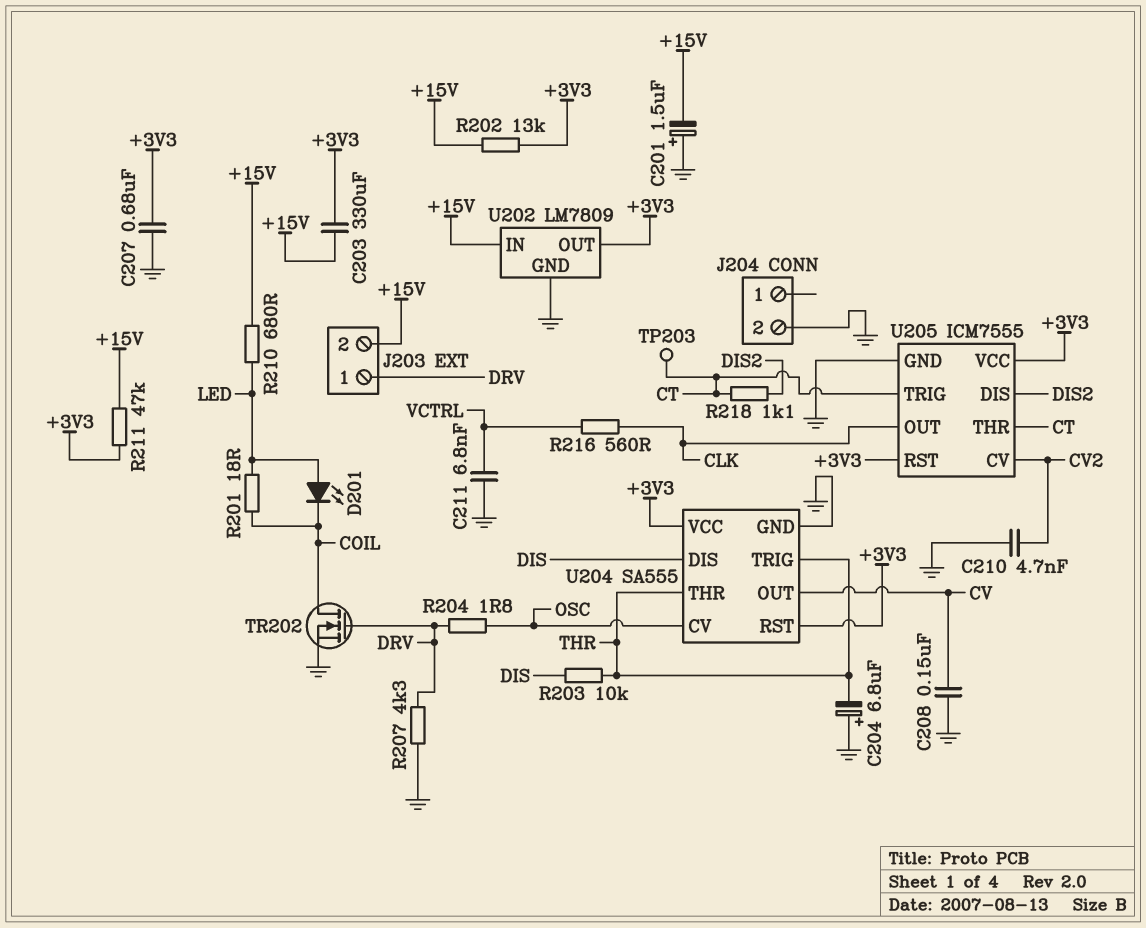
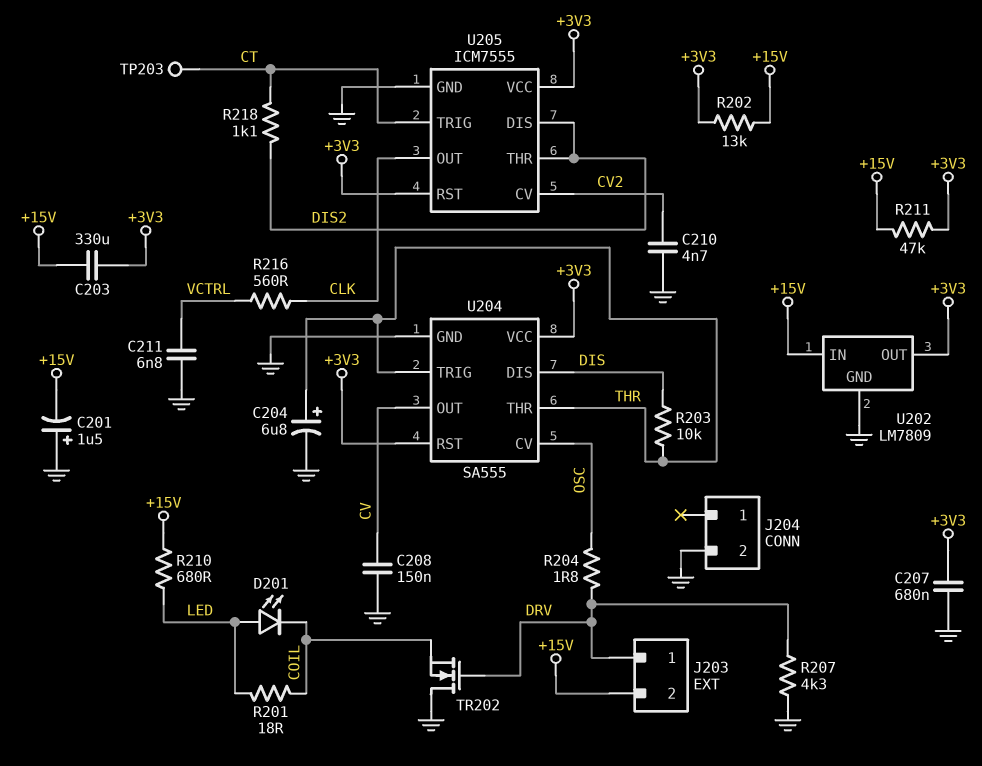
C204: 6.8uF (plus GND, minus THR) -> 6.8uF (plus THR, minus GND)
TR202: NMOS (G DRV, D COIL, S GND) -> NMOS (G DRV, D GND, S COIL)
U205 pin THR: CT -> DIS2

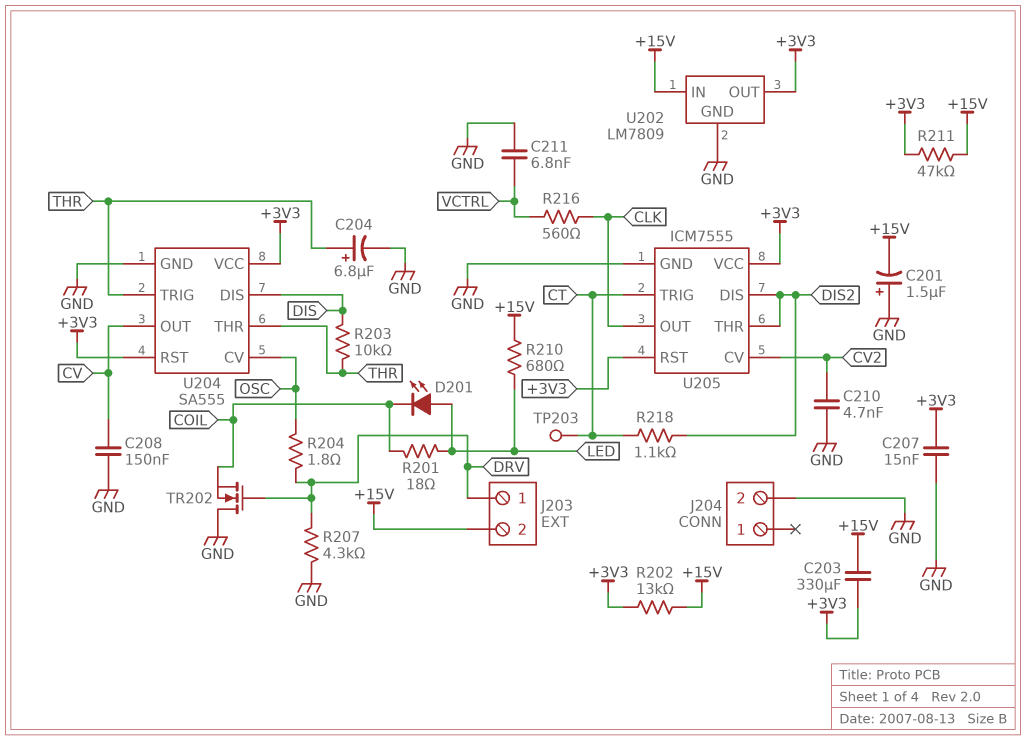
C207: 680nF (+3V3, GND) -> 15nF (+3V3, GND)

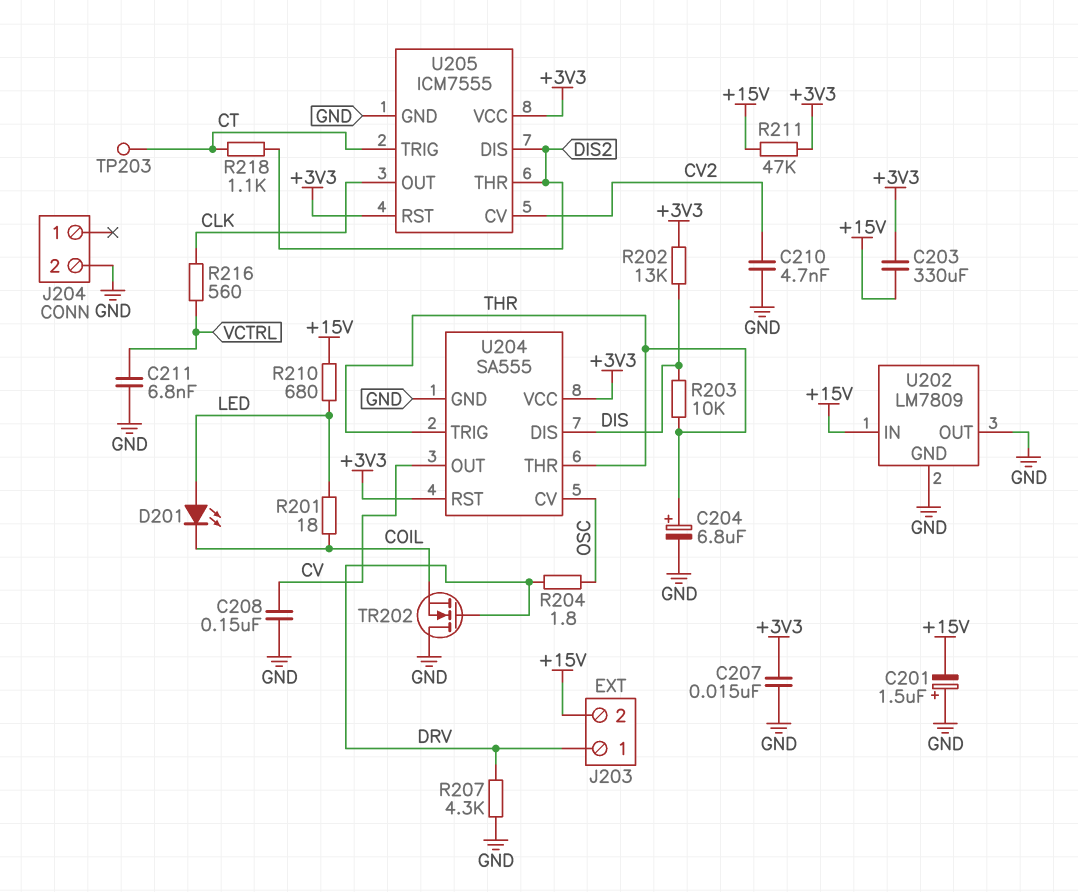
R202: 13k (+3V3, +15V) -> 13k (+3V3, DIS)
U202 pin OUT: +3V3 -> GND

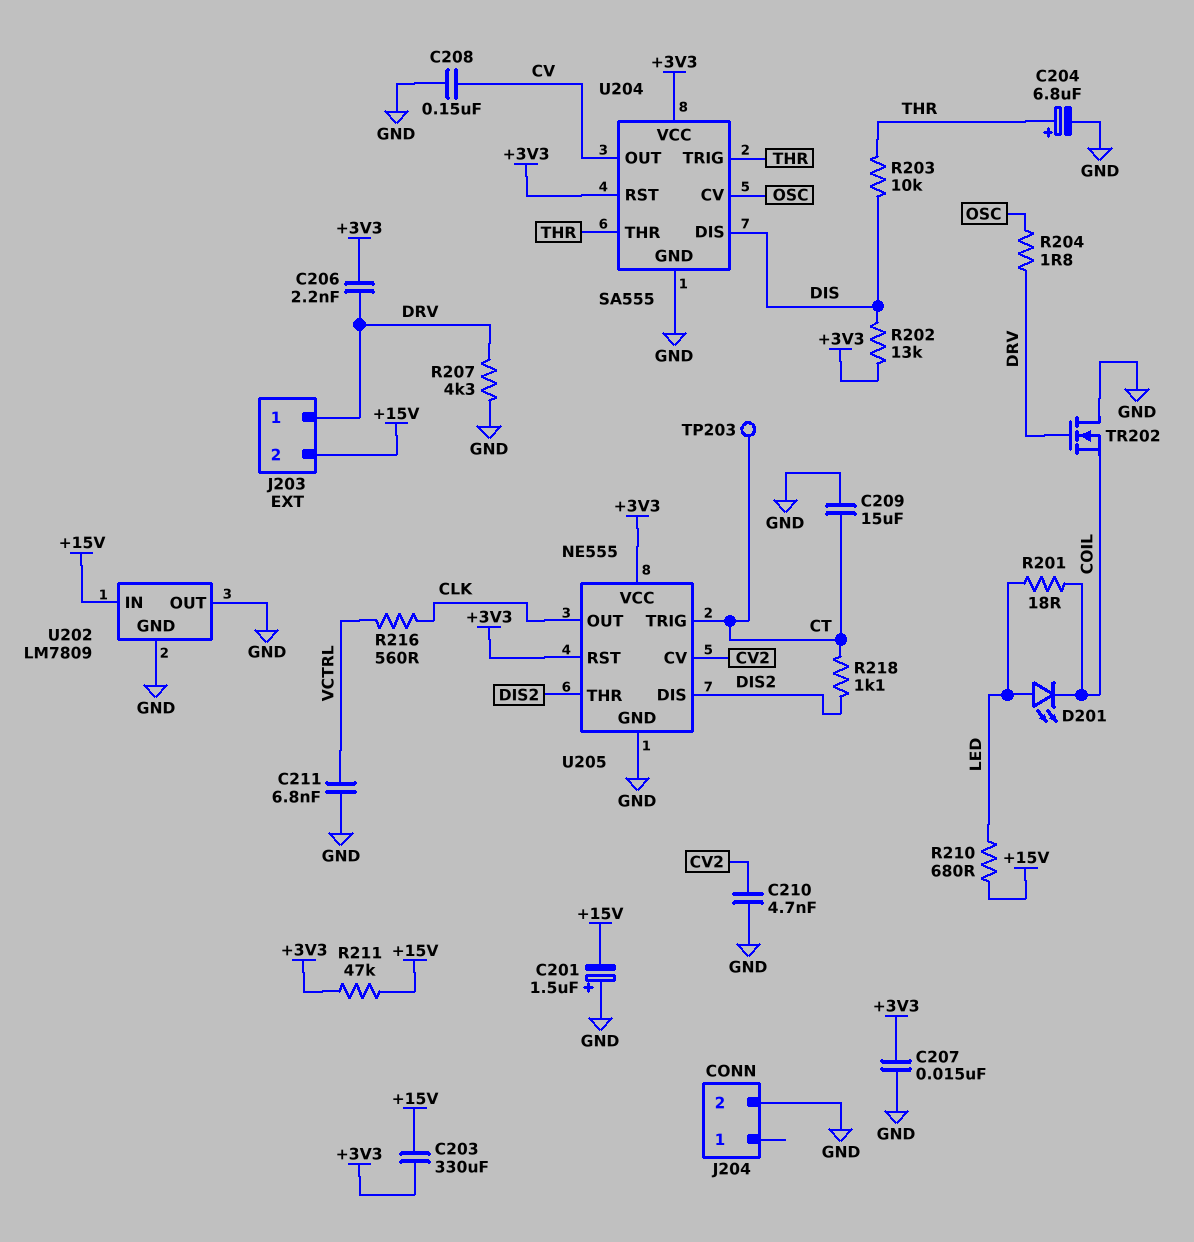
C206: none -> 2.2nF (+3V3, DRV)
C209: none -> 15uF (CT, GND)
U205: ICM7555 -> NE555

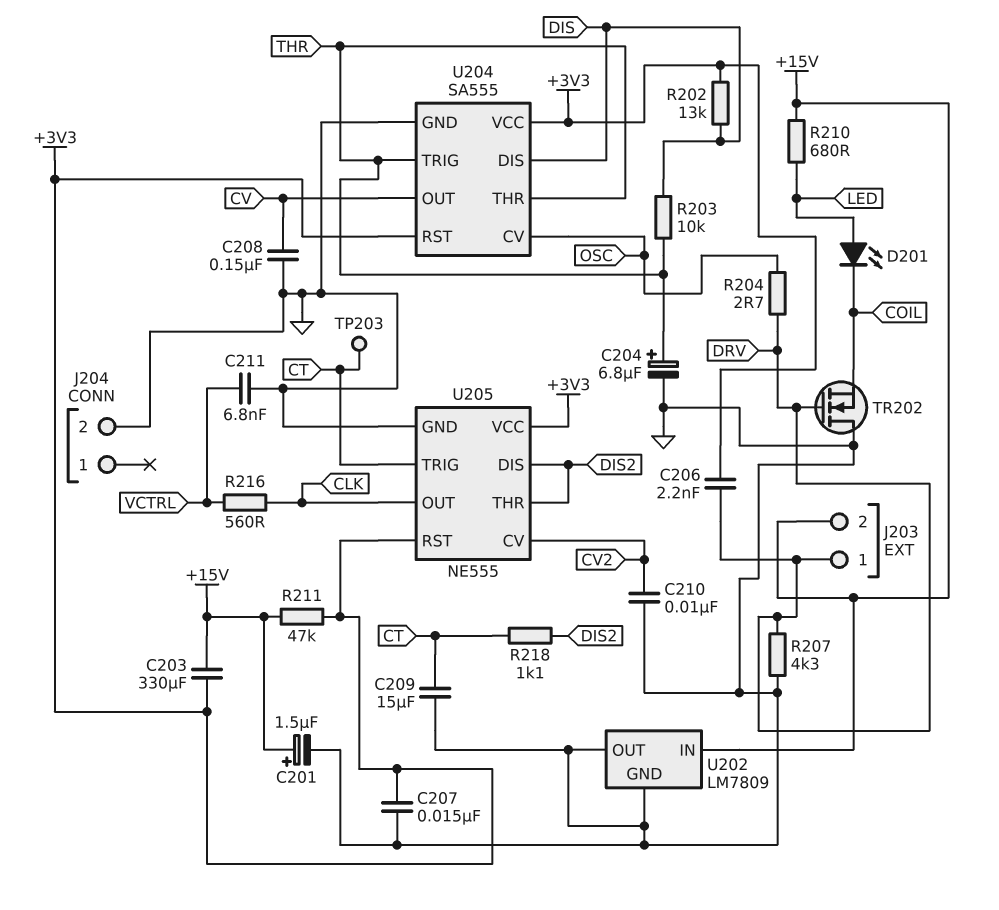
C201: 1.5uF (plus GND, minus +15V) -> 1.5uF (plus +15V, minus GND)
C210: 4.7nF (CV2, GND) -> 10nF (CV2, GND)
R201: 18 (COIL, LED) -> none
R204: 1.8 (DRV, OSC) -> 2.7 (DRV, OSC)

